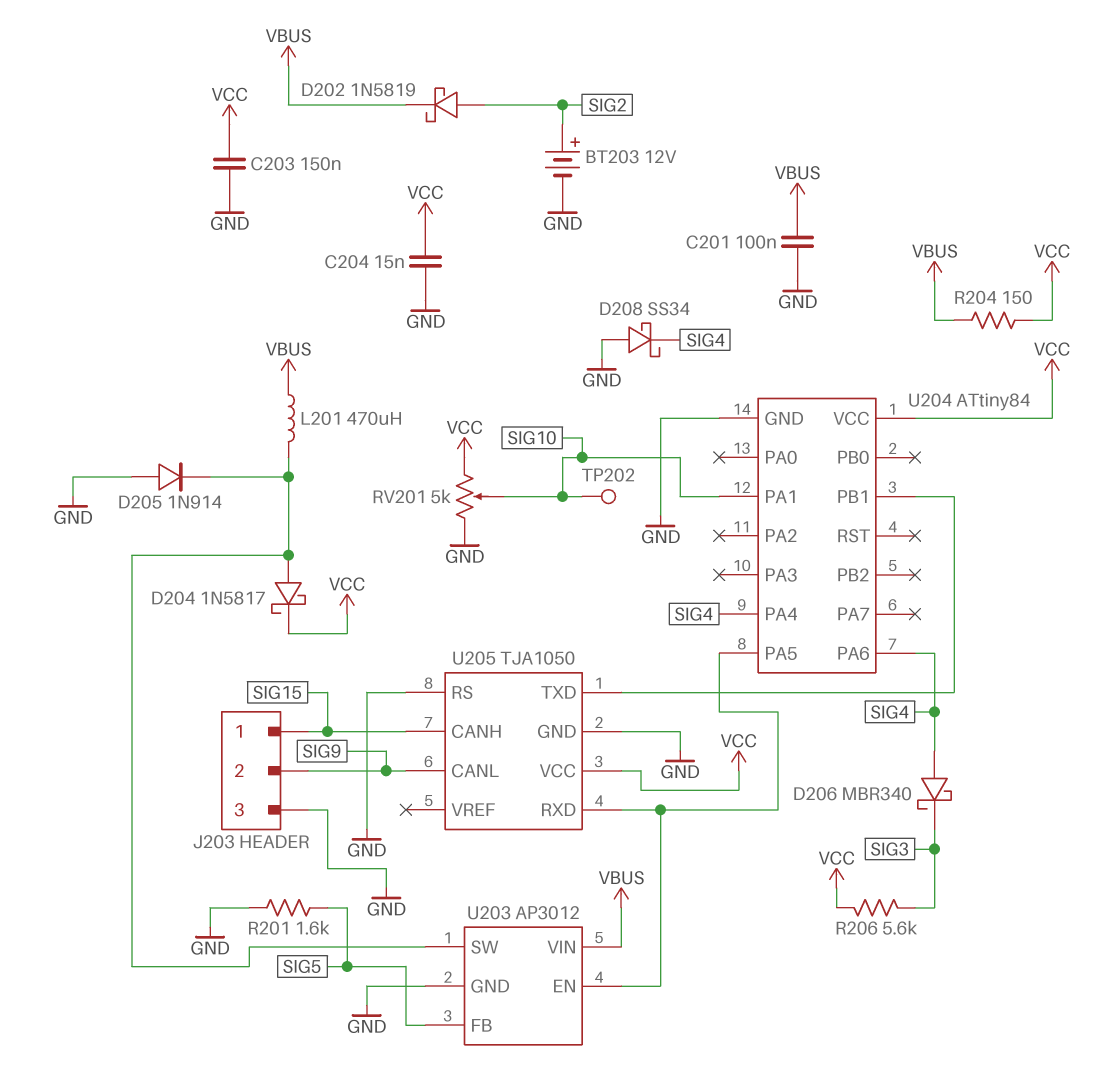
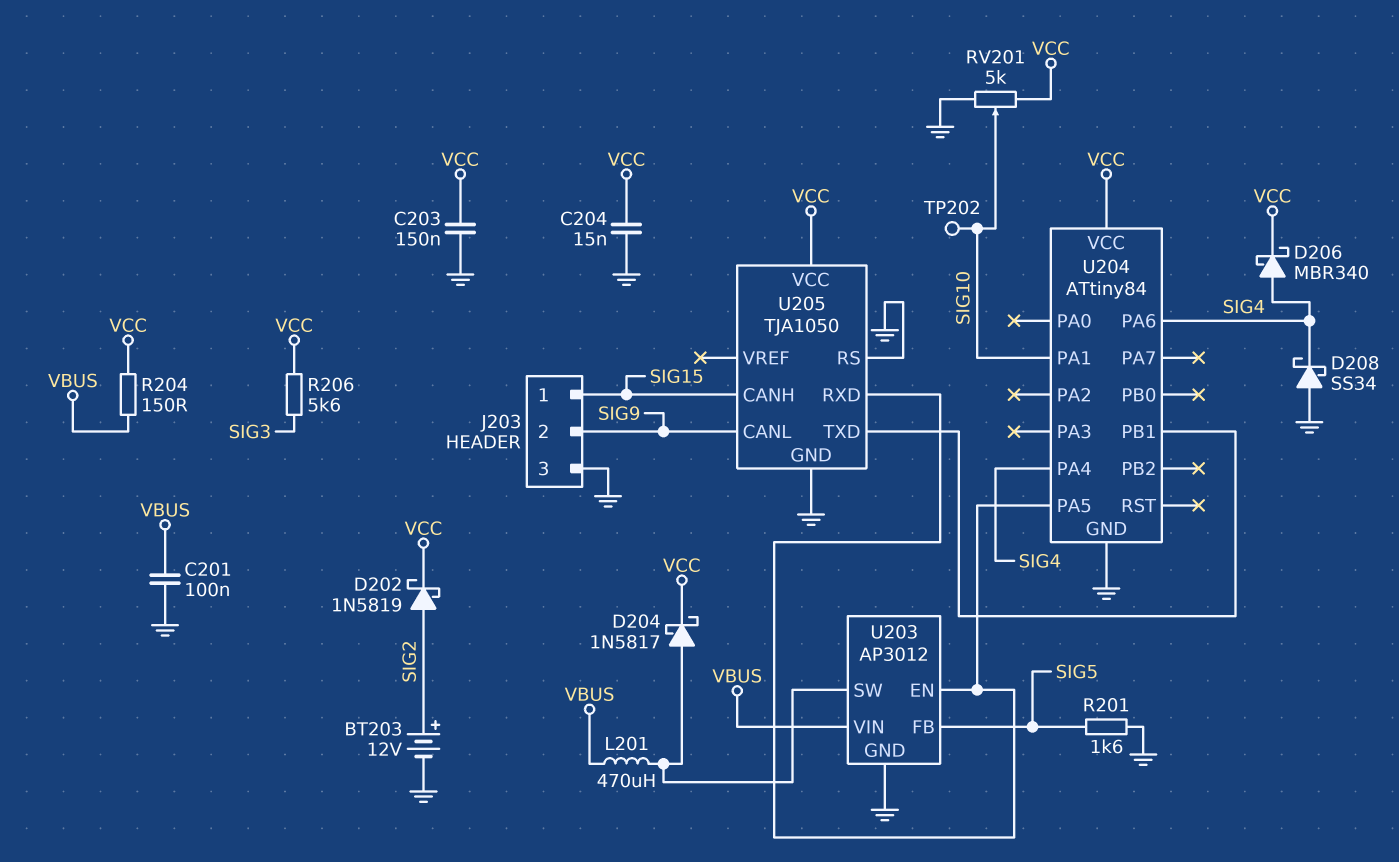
D202: schottky 1N5819 (A SIG2, K VBUS) -> schottky 1N5819 (A SIG2, K VCC)
D205: diode 1N914 (A GND, K U203/SW) -> none
D206: schottky MBR340 (A SIG4, K SIG3) -> schottky MBR340 (A SIG4, K VCC)

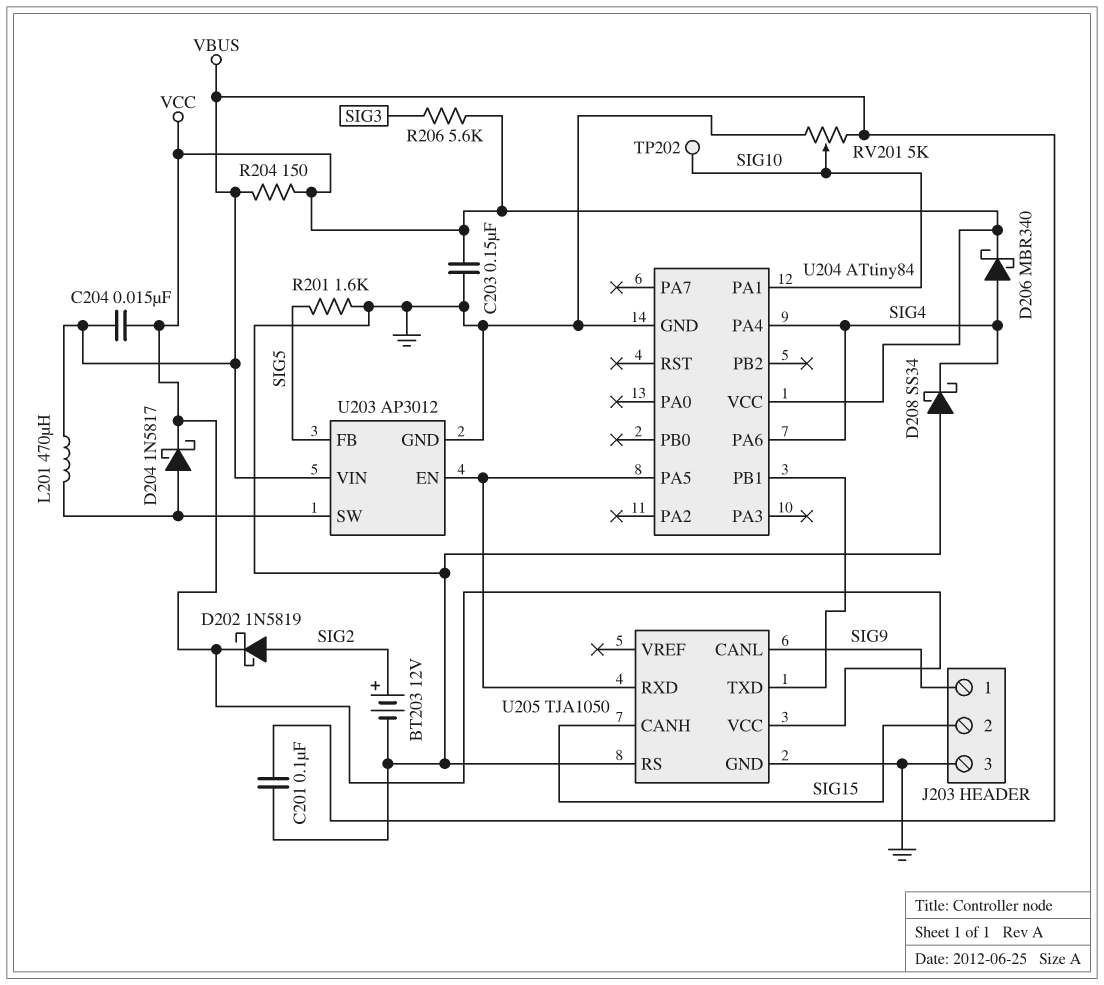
C204: 15nF (GND, VCC) -> 15nF (VBUS, VCC)
J203 pin 1: SIG15 -> SIG9
J203 pin 2: SIG9 -> SIG15
RV201: 5k (GND, VCC, wiper SIG10) -> 5k (GND, VBUS, wiper SIG10)

